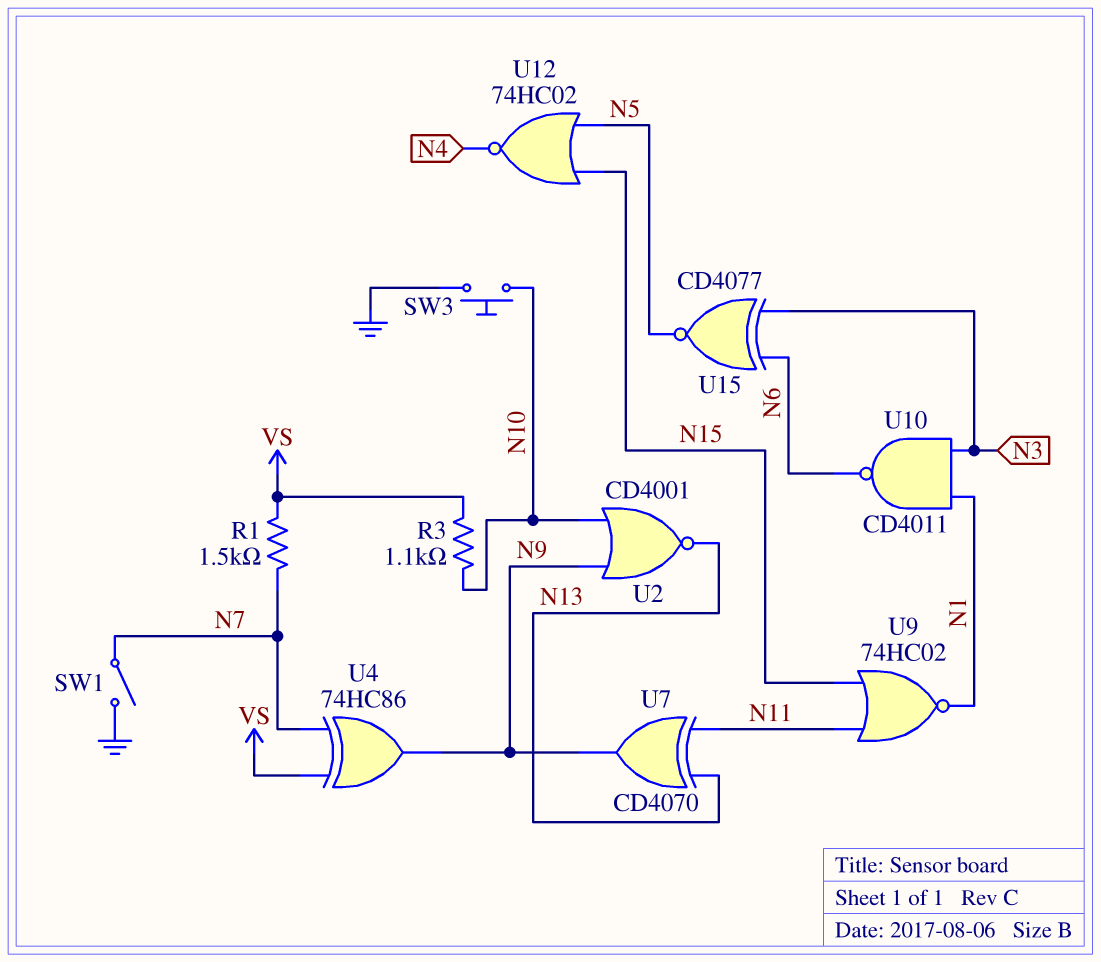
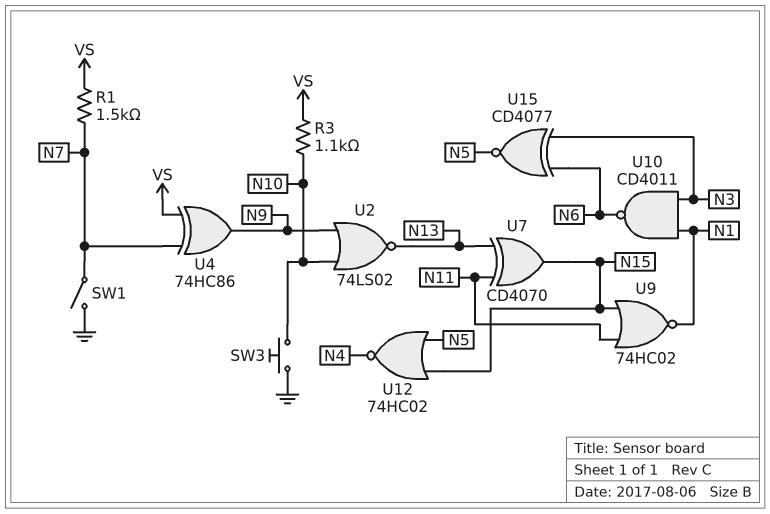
U2: NOR CD4001 (in N9, in N10, out N13) -> NOR 74LS02 (in N9, in N10, out N13)
U7: XOR CD4070 (in N11, in N13, out N9) -> XOR CD4070 (in N11, in N13, out N15)

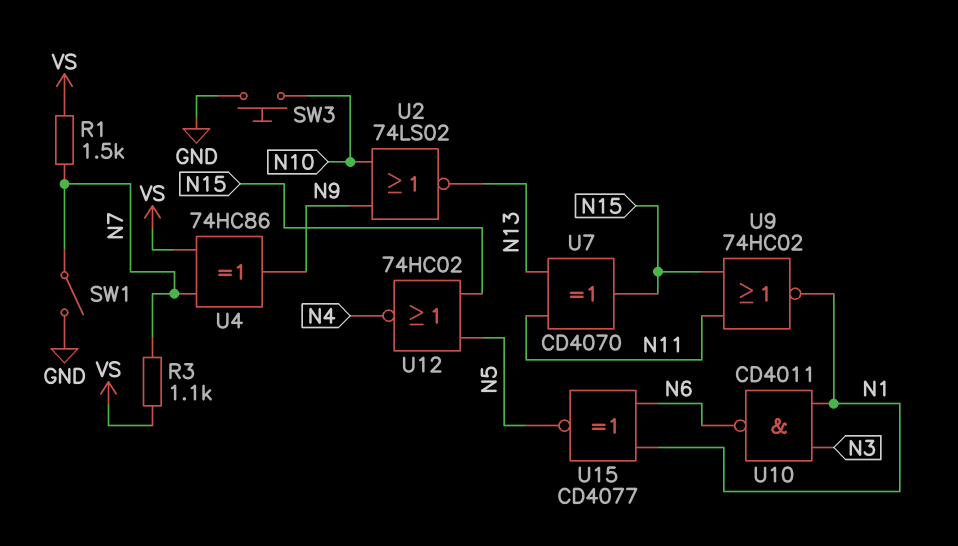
R3: 1.1k (N10, VS) -> 1.1k (N7, VS)
U15: XNOR CD4077 (in N3, in N6, out N5) -> XNOR CD4077 (in N1, in N6, out N5)

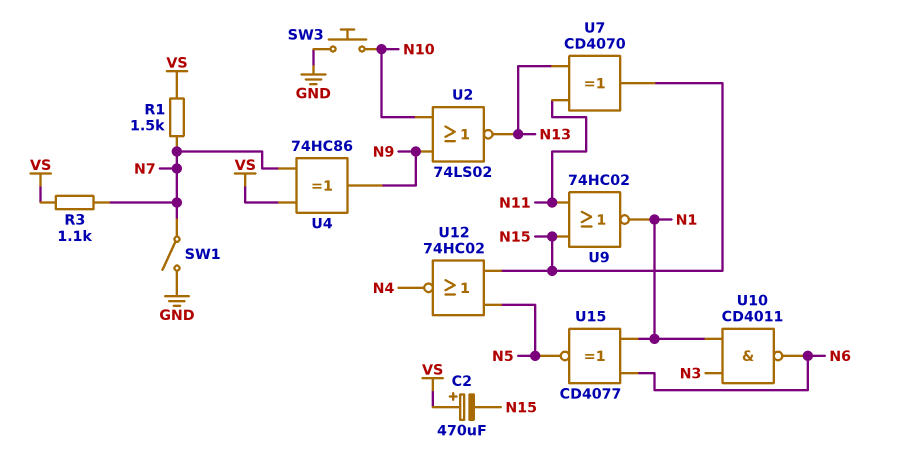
C2: none -> 470uF (plus VS, minus N15)

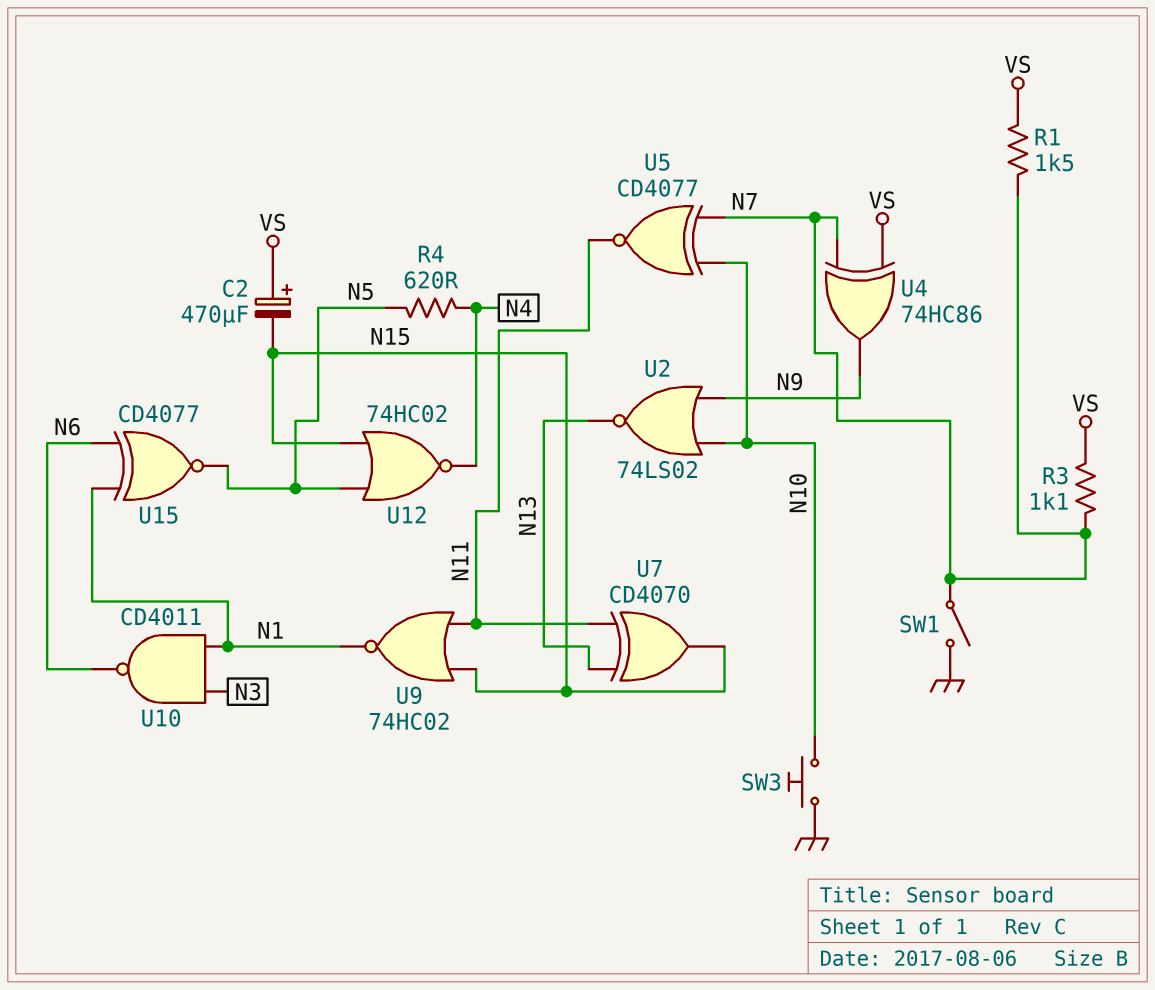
R4: none -> 620 (N4, N5)
U5: none -> XNOR CD4077 (in N7, in N10, out N11)

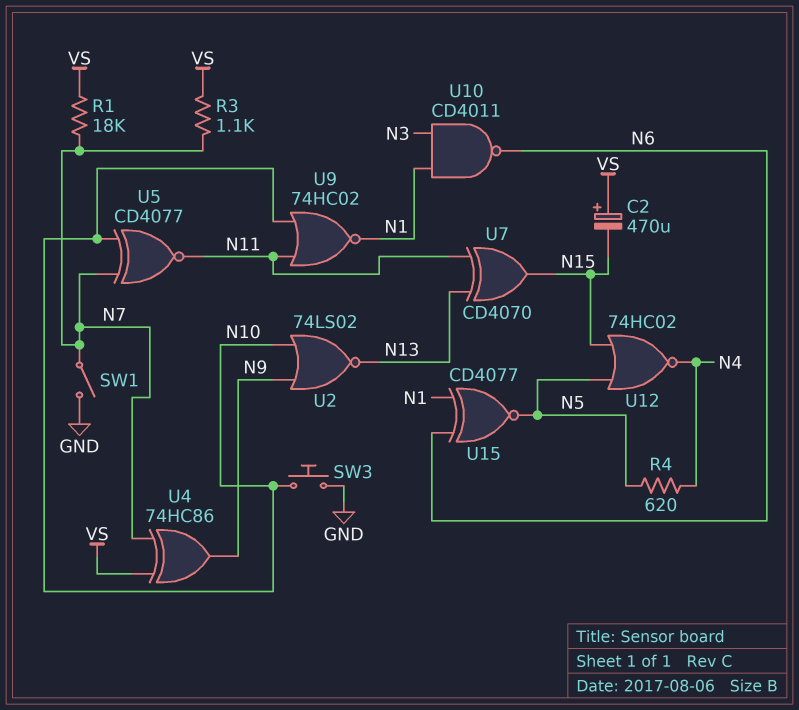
R1: 1.5k (N7, VS) -> 18k (N7, VS)
U9: NOR 74HC02 (in N11, in N15, out N1) -> NOR 74HC02 (in N10, in N11, out N1)

